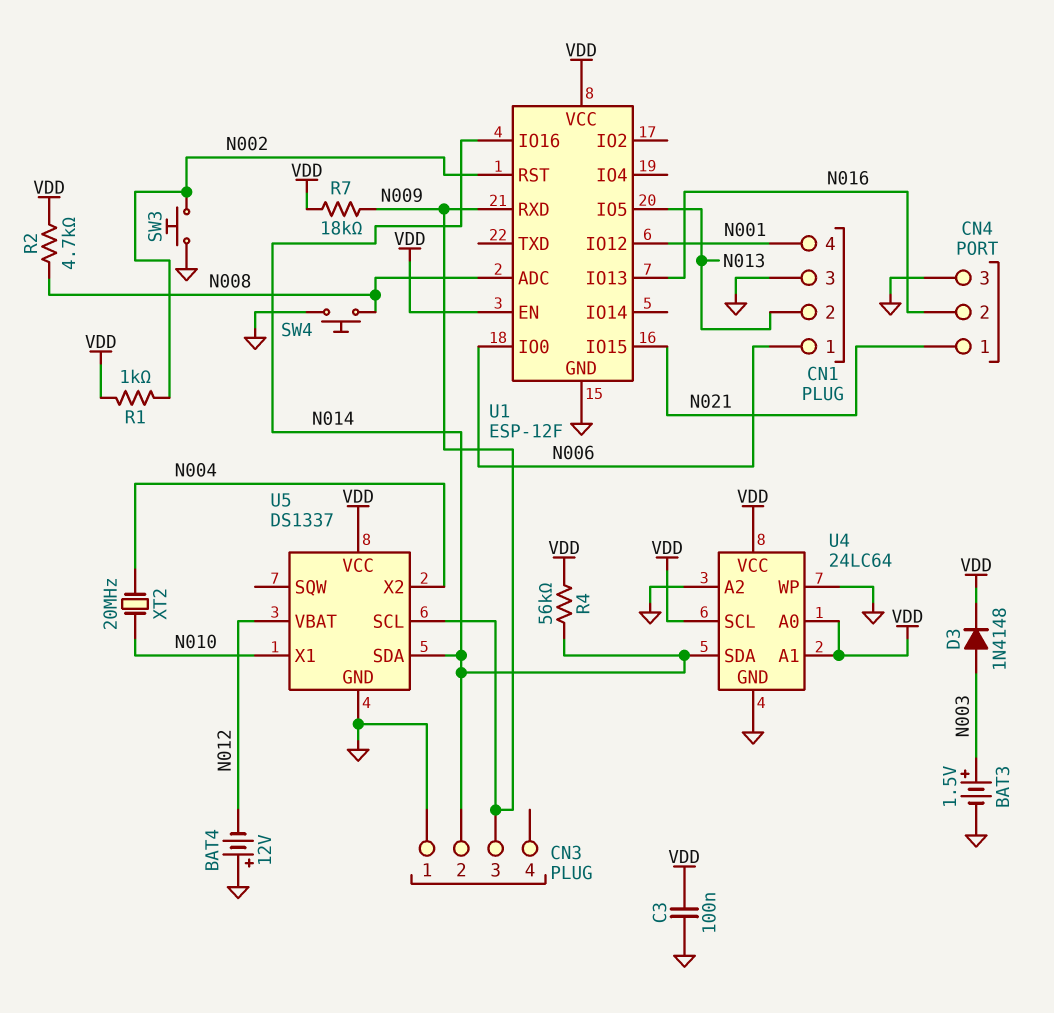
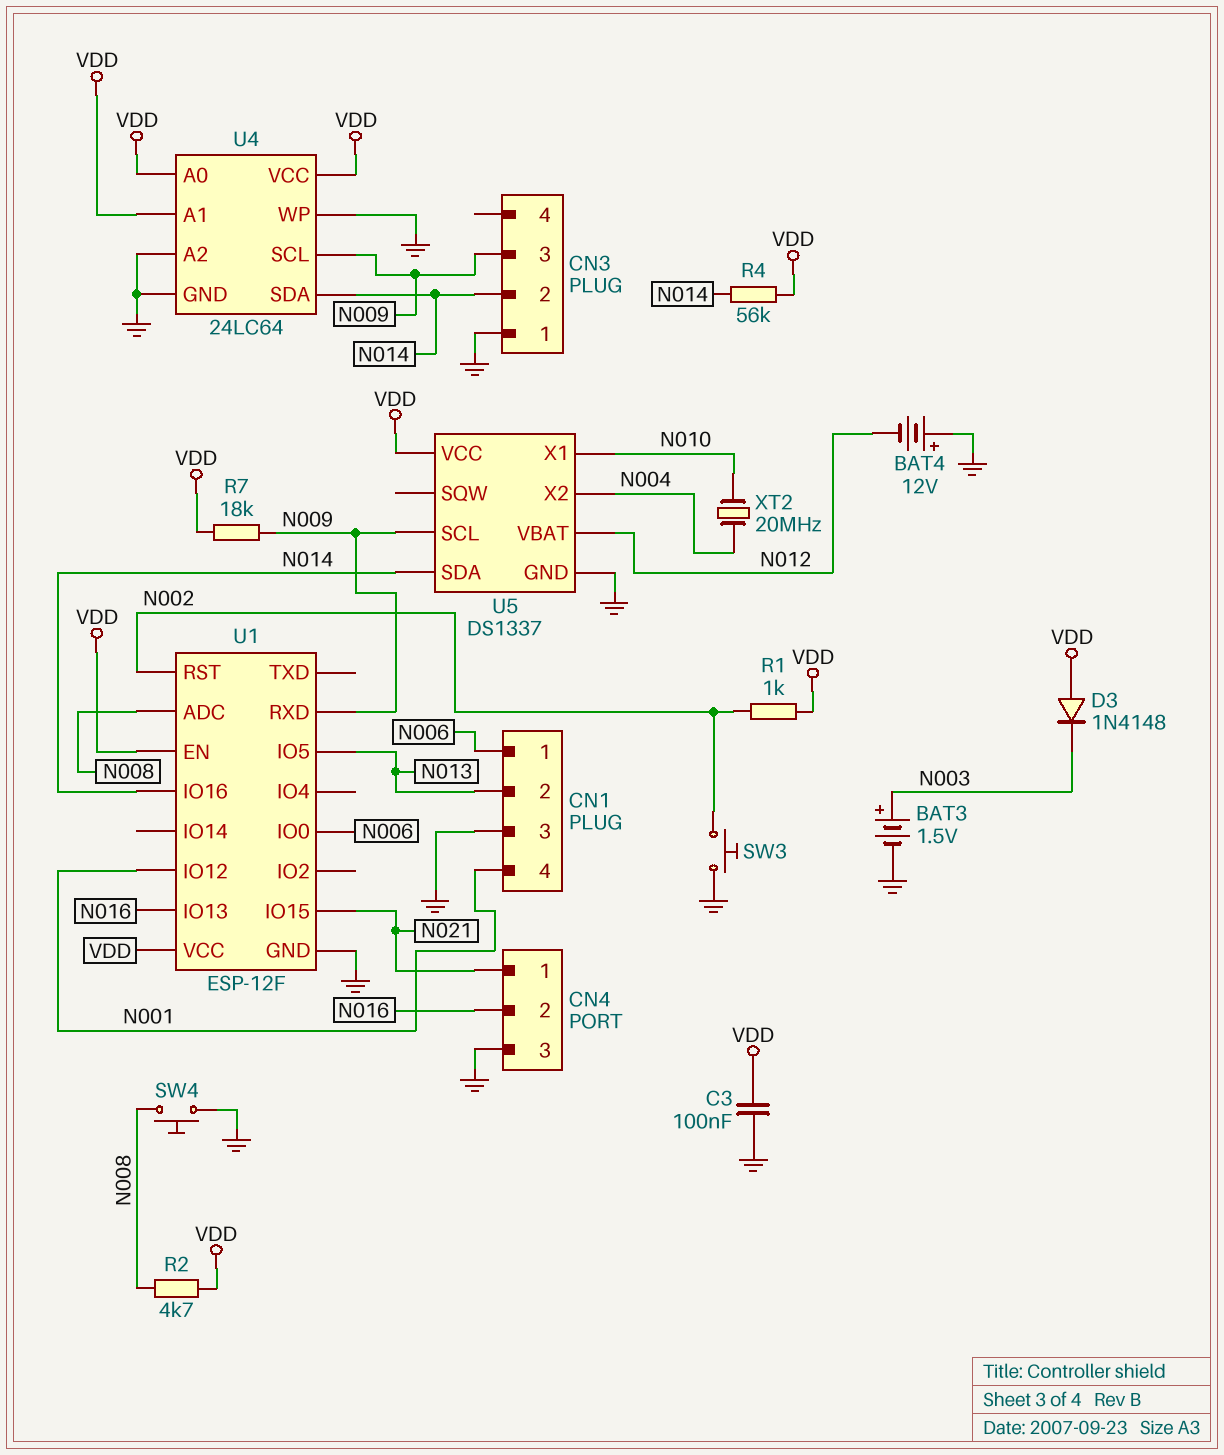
D3: diode 1N4148 (A N003, K VDD) -> diode 1N4148 (A VDD, K N003)
U4 pin SCL: VDD -> N009

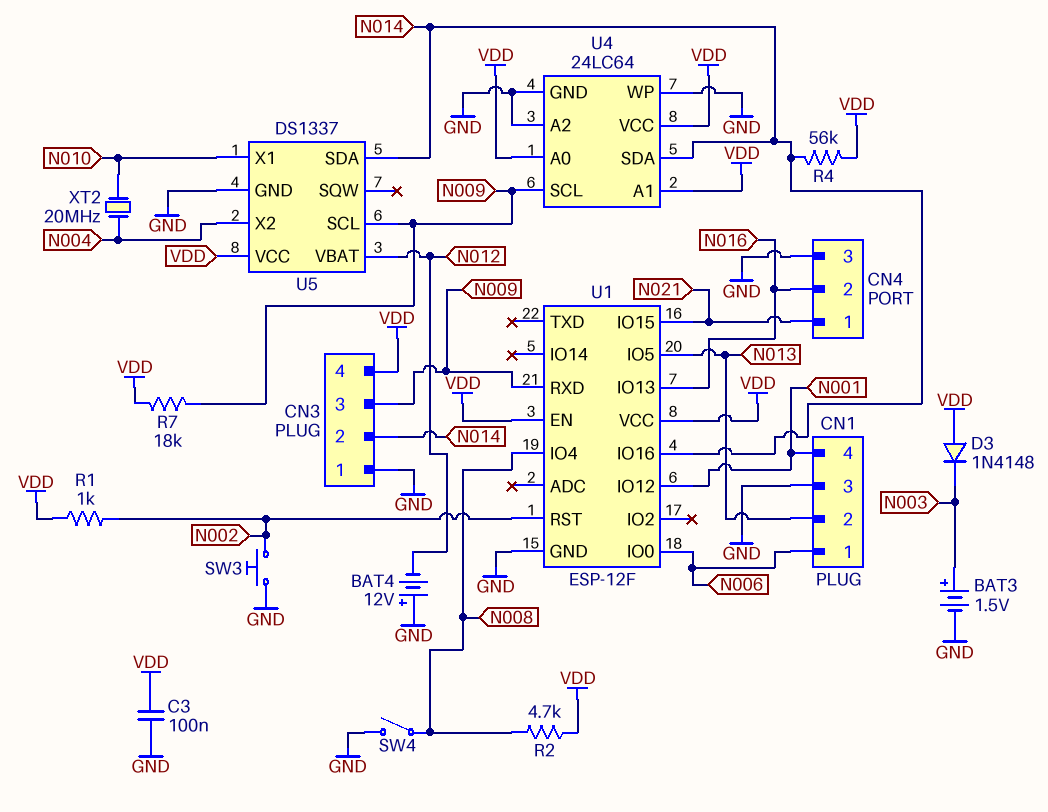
CN3 pin 4: none -> VDD
SW4: button (GND, N008) -> switch (GND, N008)
U1 pin ADC: N008 -> none
U1 pin IO4: none -> N008

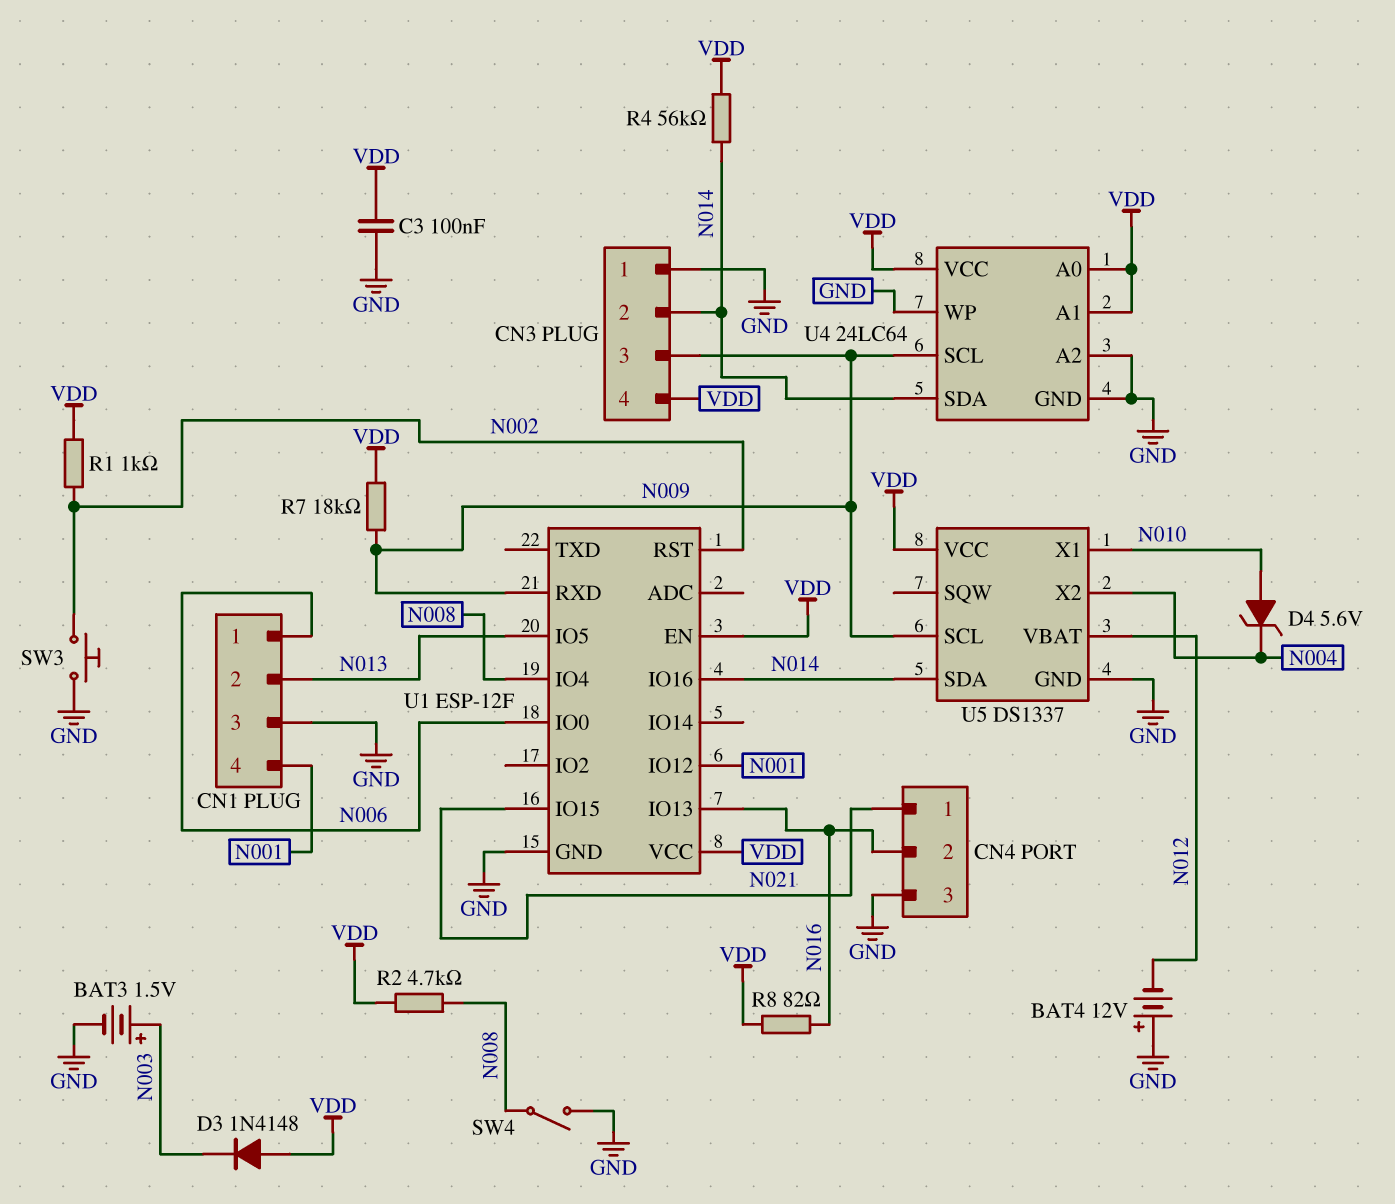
D4: none -> zener 5.6V (A N010, K N004)
R8: none -> 82 (N016, VDD)
XT2: 20MHz (N004, N010) -> none

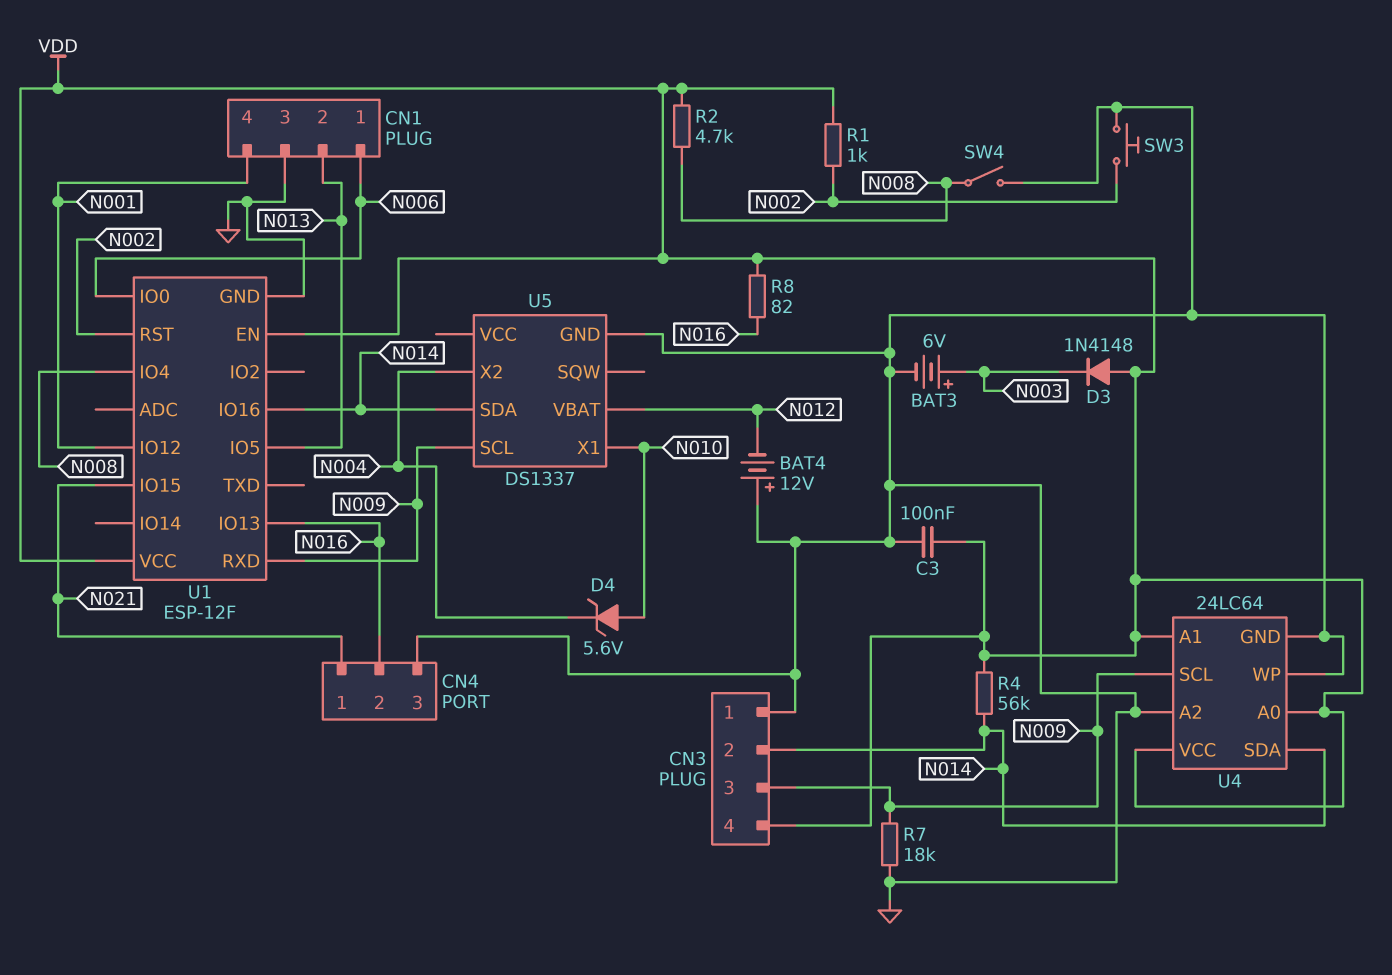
BAT3: 1.5V (plus N003, minus GND) -> 6V (plus N003, minus GND)
R7: 18k (N009, VDD) -> 18k (GND, N009)
U5 pin VCC: VDD -> none

